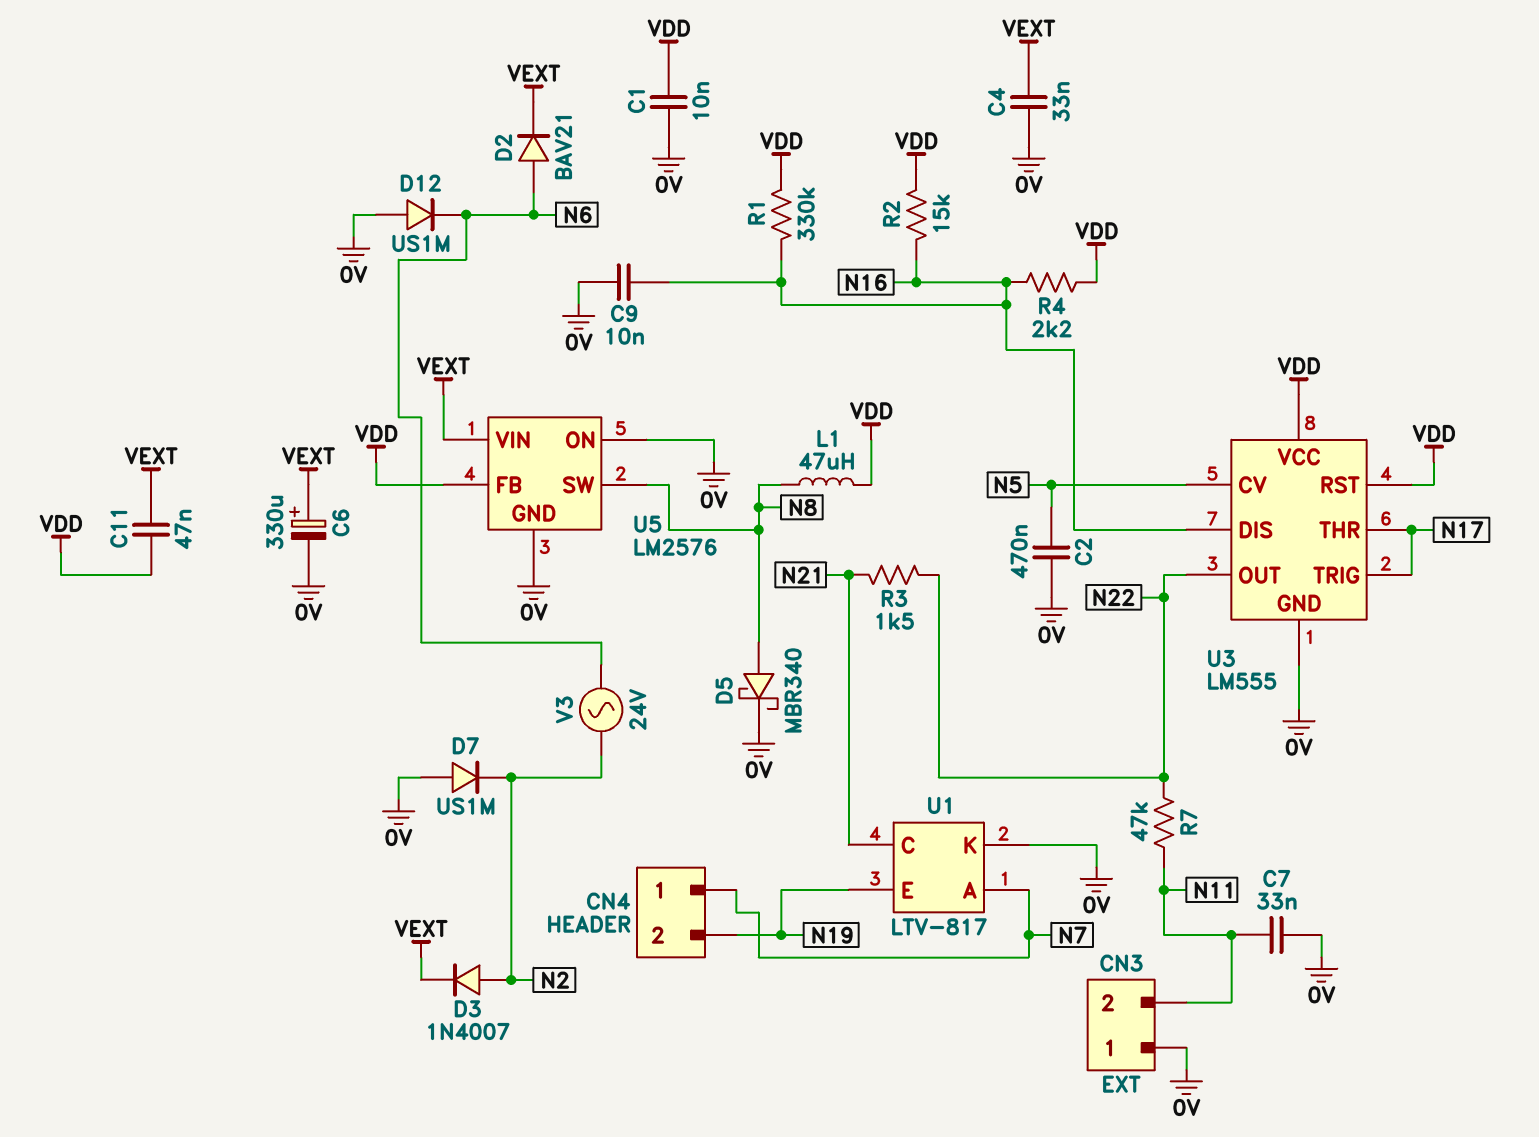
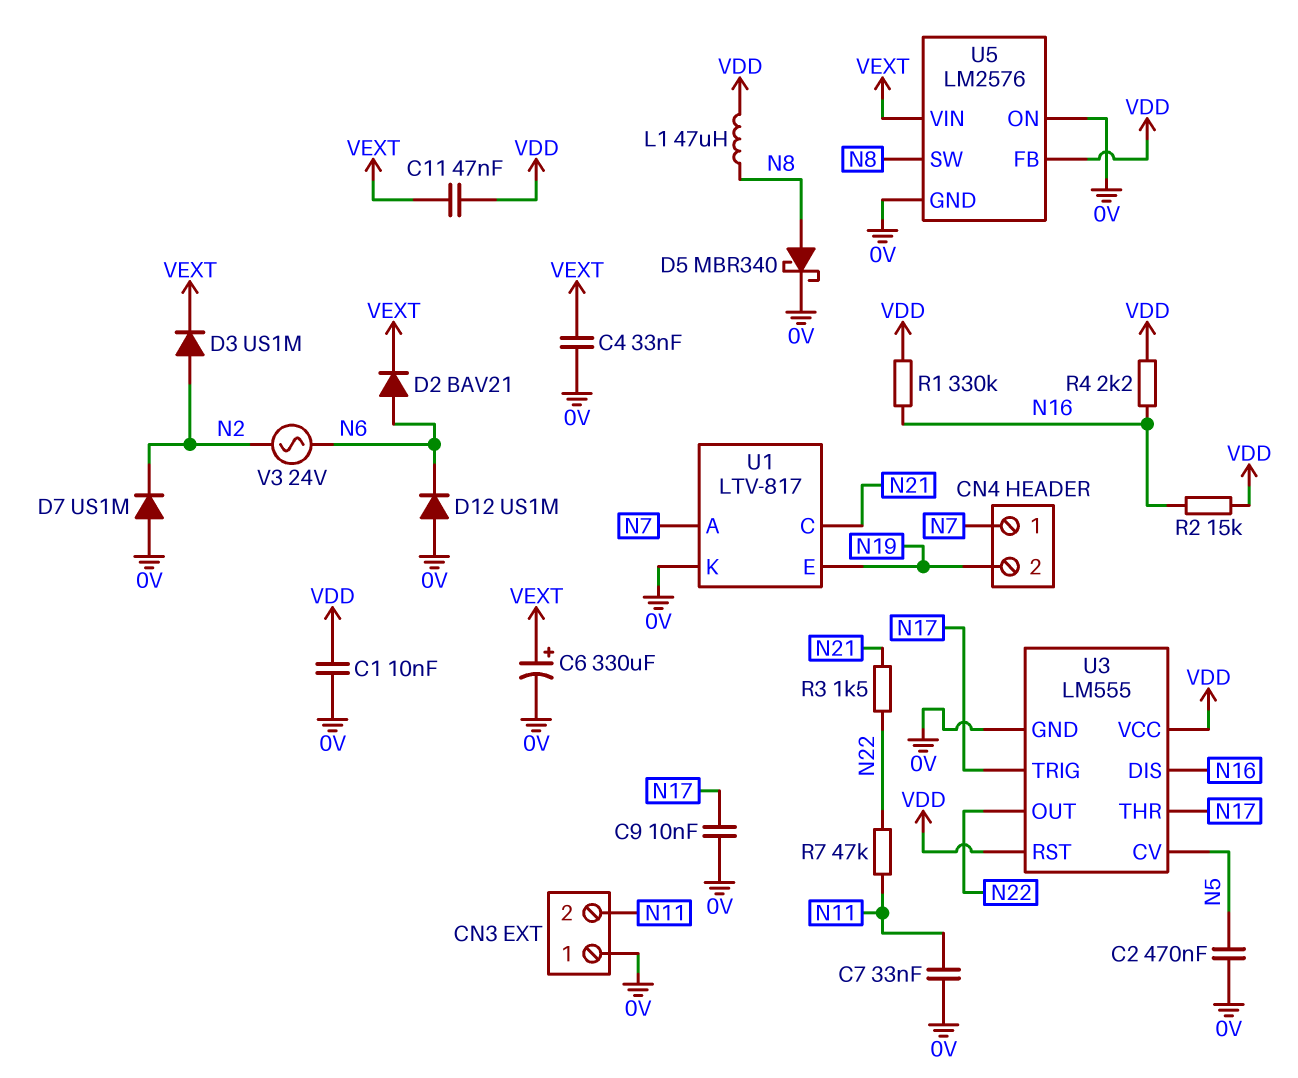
C9: 10nF (0V, N16) -> 10nF (0V, N17)
D3: diode 1N4007 (A N2, K VEXT) -> diode US1M (A N2, K VEXT)

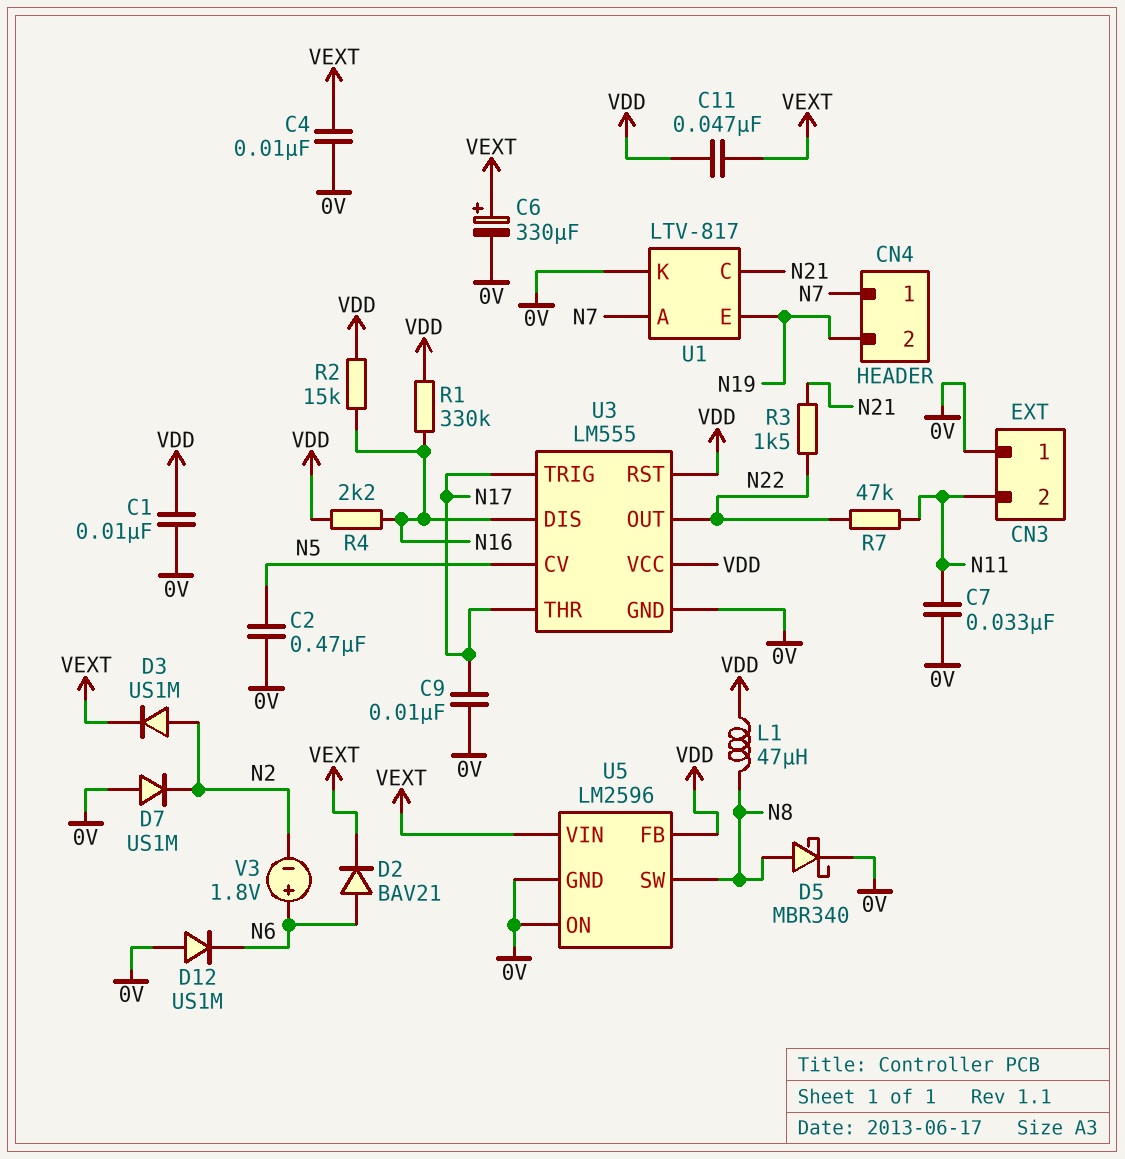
C4: 33nF (0V, VEXT) -> 10nF (0V, VEXT)
U5: LM2576 -> LM2596
V3: AC 24V (N2, N6) -> 1.8V (plus N6, minus N2)

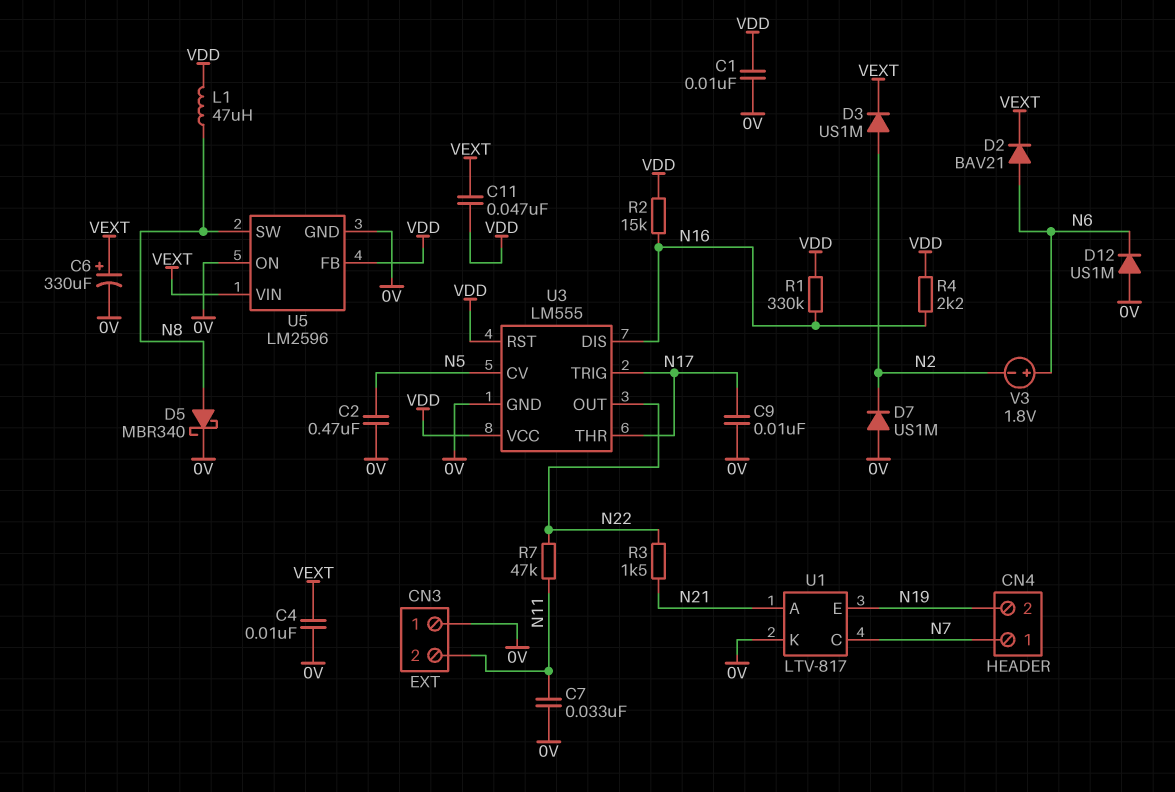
U1 pin A: N7 -> N21
U1 pin C: N21 -> N7

